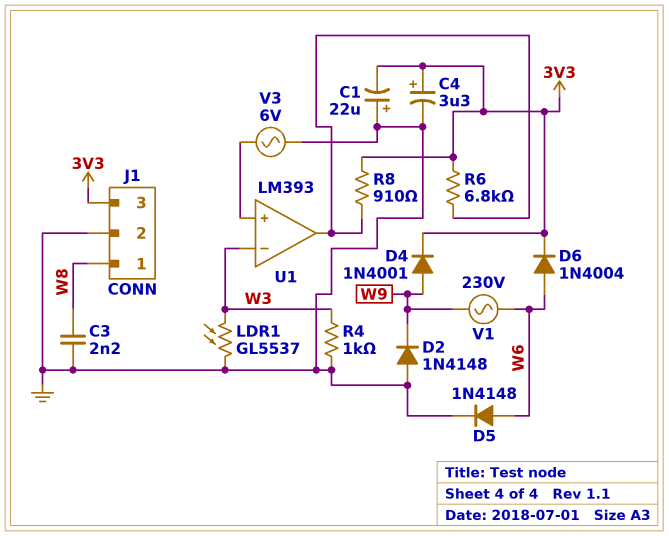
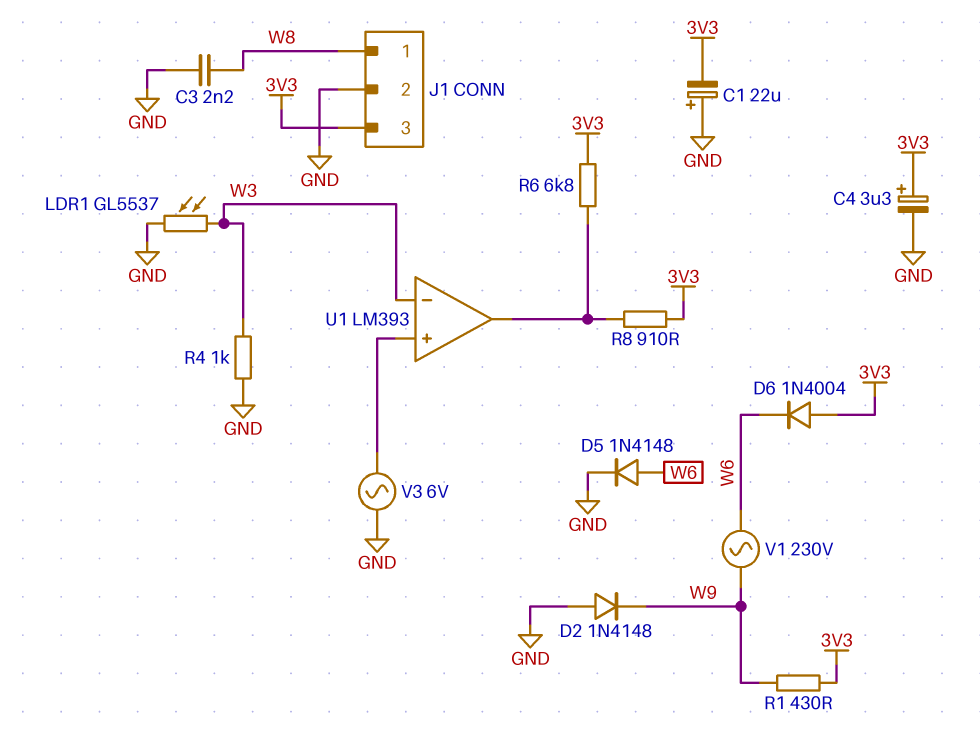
D4: diode 1N4001 (A W9, K 3V3) -> none
D6: diode 1N4004 (A W6, K 3V3) -> diode 1N4004 (A 3V3, K W6)
R1: none -> 430 (3V3, W9)

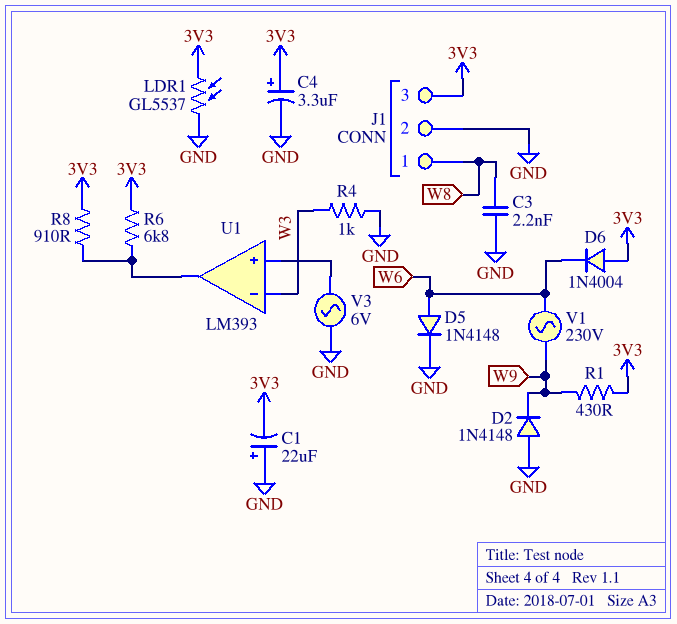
LDR1: GL5537 (GND, W3) -> GL5537 (3V3, GND)

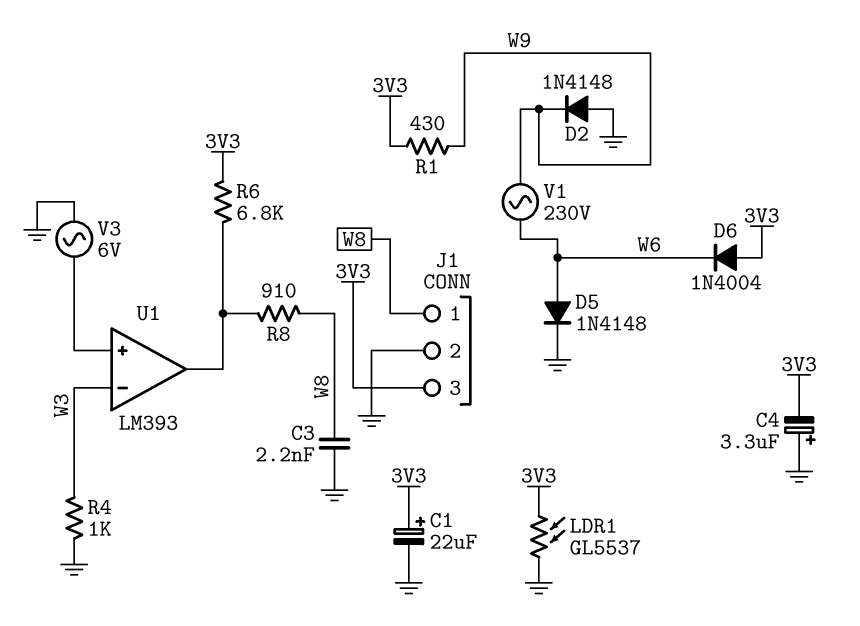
C1: 22uF (plus GND, minus 3V3) -> 22uF (plus 3V3, minus GND)
C4: 3.3uF (plus 3V3, minus GND) -> 3.3uF (plus GND, minus 3V3)
R8: 910 (3V3, U1/out) -> 910 (U1/out, W8)

